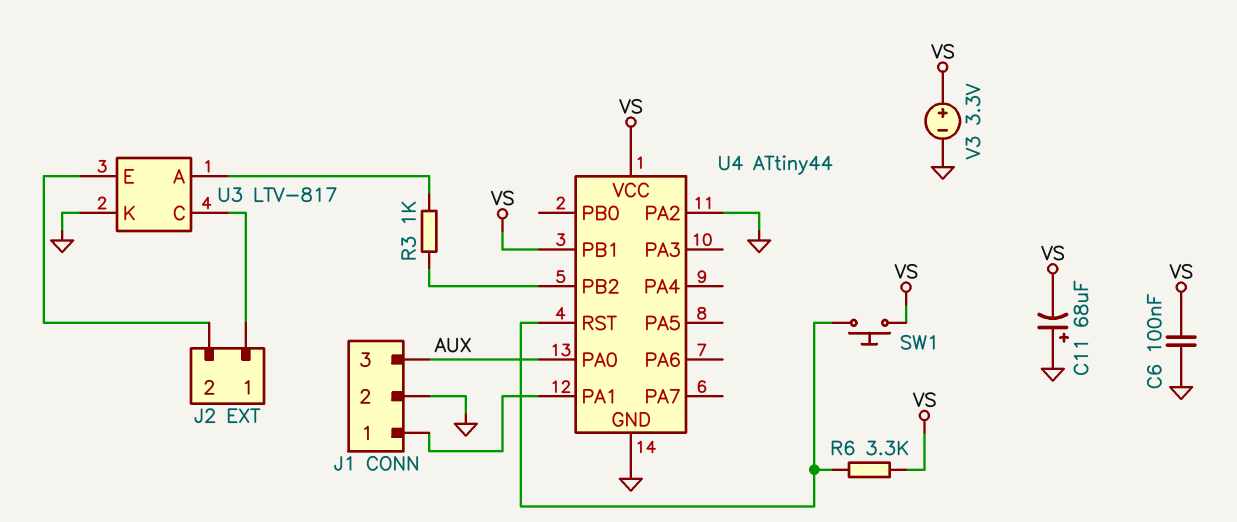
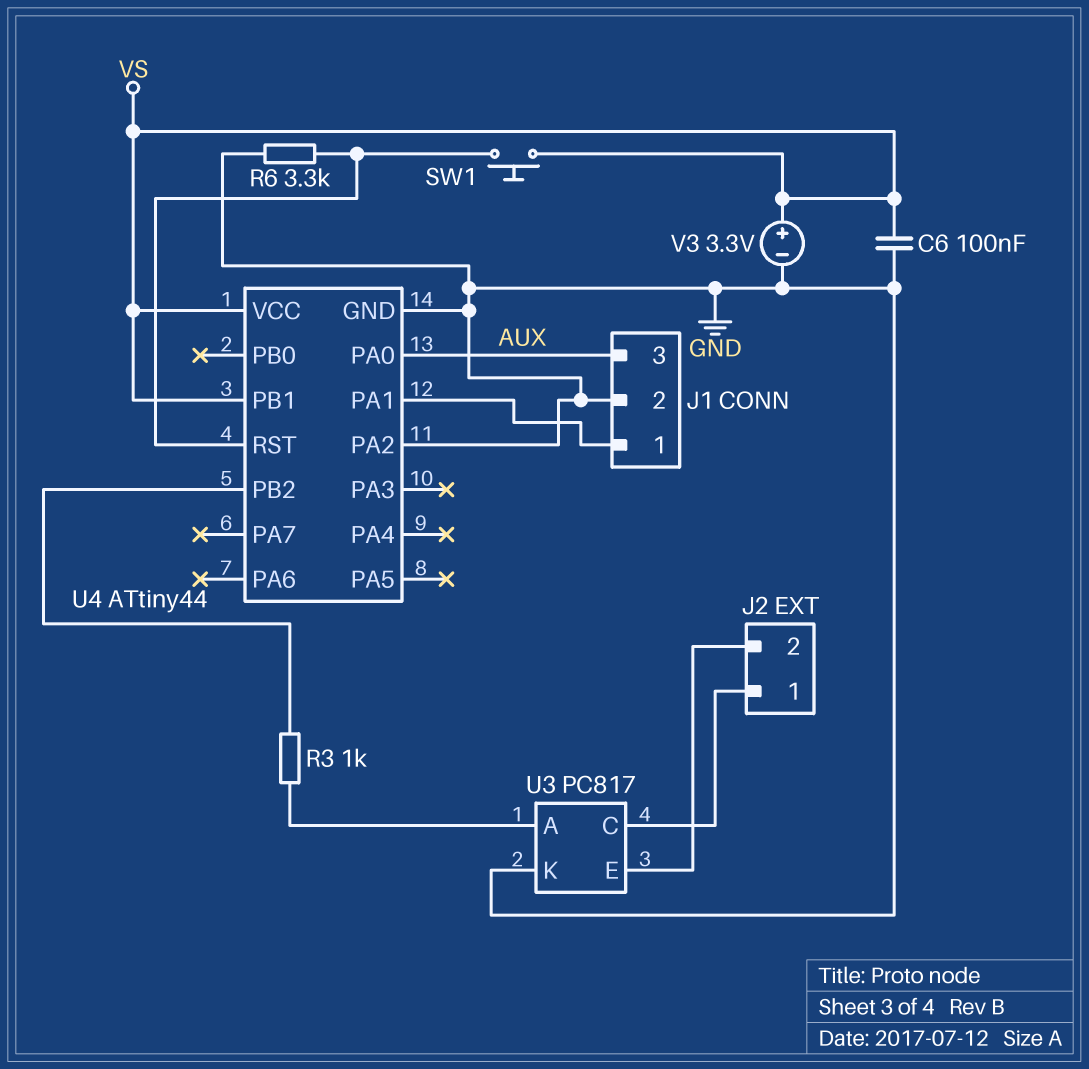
C11: 68uF (plus GND, minus VS) -> none
R6: 3.3k (U4/RST, VS) -> 3.3k (GND, U4/RST)
U3: LTV-817 -> PC817

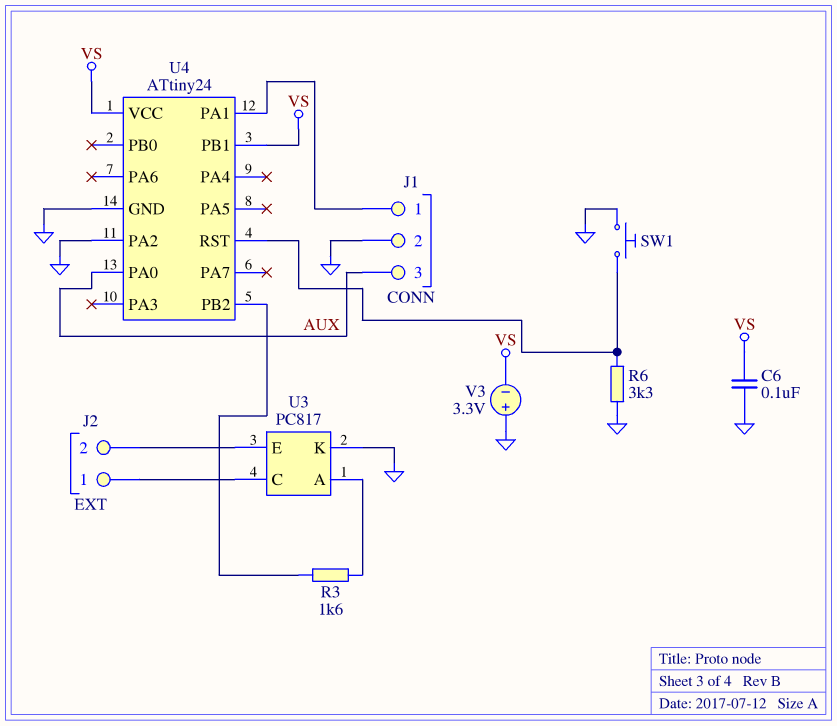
R3: 1k (U3/A, U4/PB2) -> 1.6k (U3/A, U4/PB2)
SW1: button (U4/RST, VS) -> button (GND, U4/RST)
U4: ATtiny44 -> ATtiny24
V3: 3.3V (plus VS, minus GND) -> 3.3V (plus GND, minus VS)

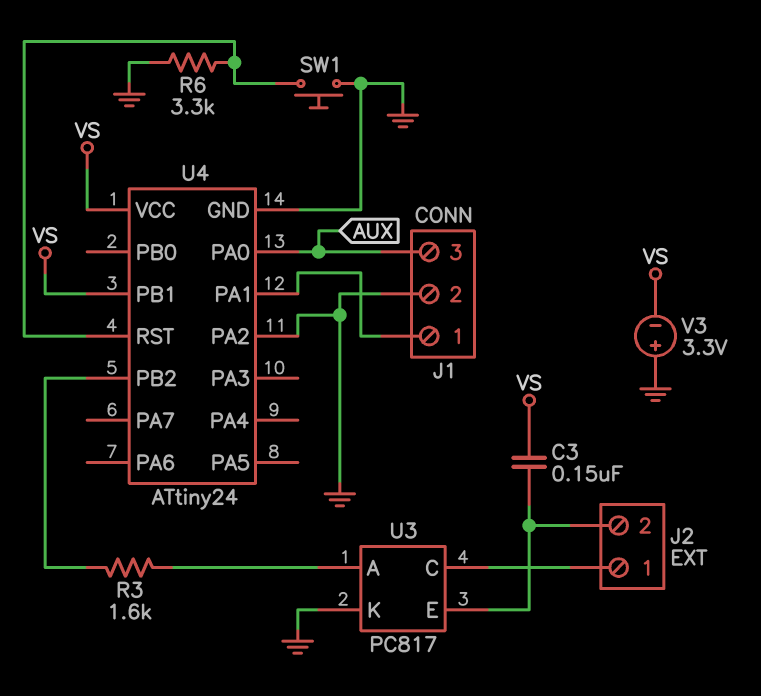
C3: none -> 150nF (J2/2, VS)
C6: 100nF (GND, VS) -> none

